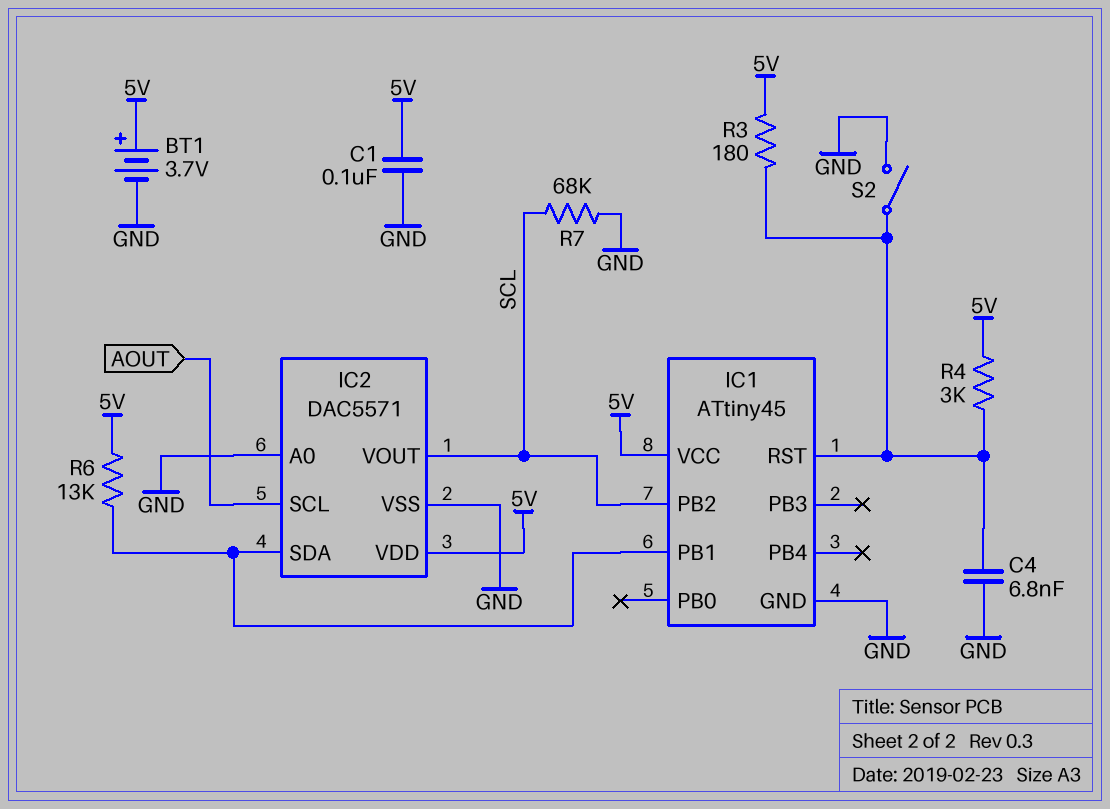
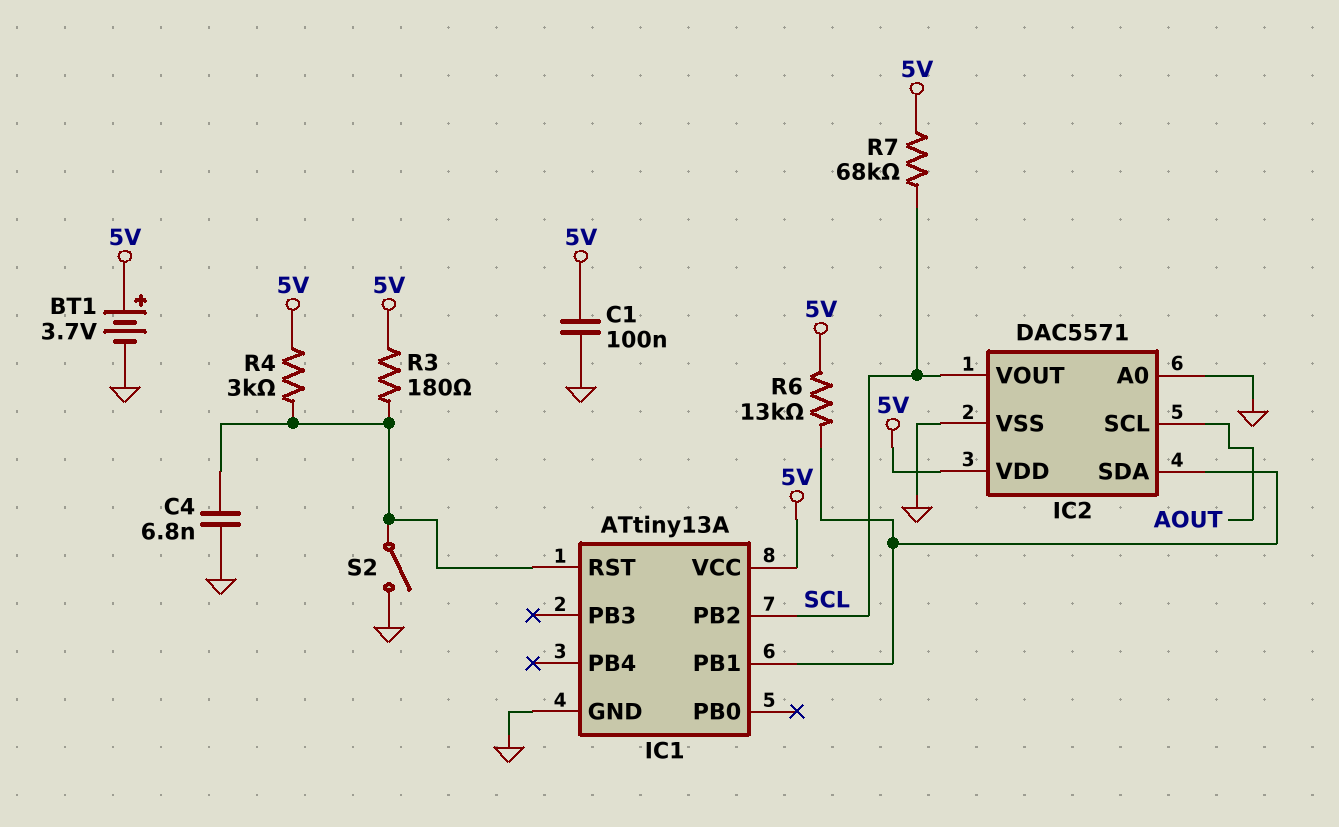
IC1: ATtiny45 -> ATtiny13A
R7: 68k (GND, SCL) -> 68k (5V, SCL)

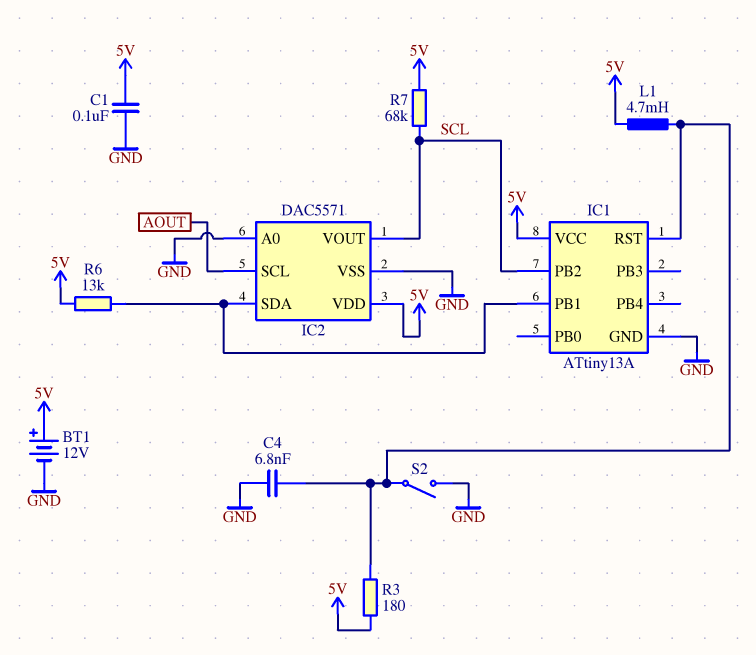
BT1: 3.7V (plus 5V, minus GND) -> 12V (plus 5V, minus GND)
L1: none -> 4.7mH (5V, IC1/RST)
R4: 3k (5V, IC1/RST) -> none

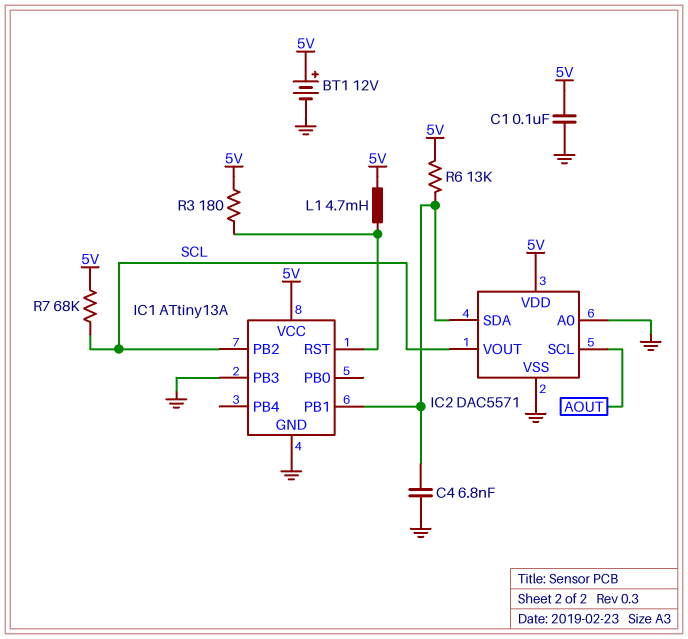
C4: 6.8nF (GND, IC1/RST) -> 6.8nF (GND, IC1/PB1)
IC1 pin PB3: none -> GND
S2: switch (GND, IC1/RST) -> none

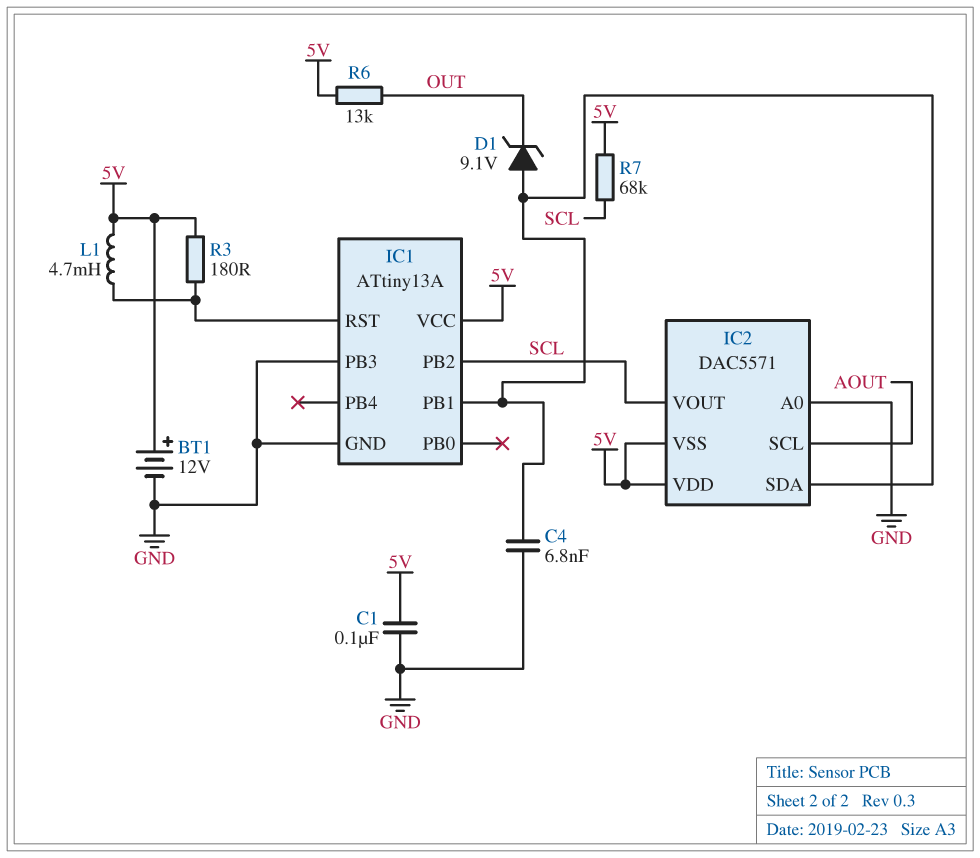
D1: none -> zener 9.1V (A IC1/PB1, K OUT)
IC2 pin VSS: GND -> 5V
R6: 13k (5V, IC1/PB1) -> 13k (5V, OUT)

